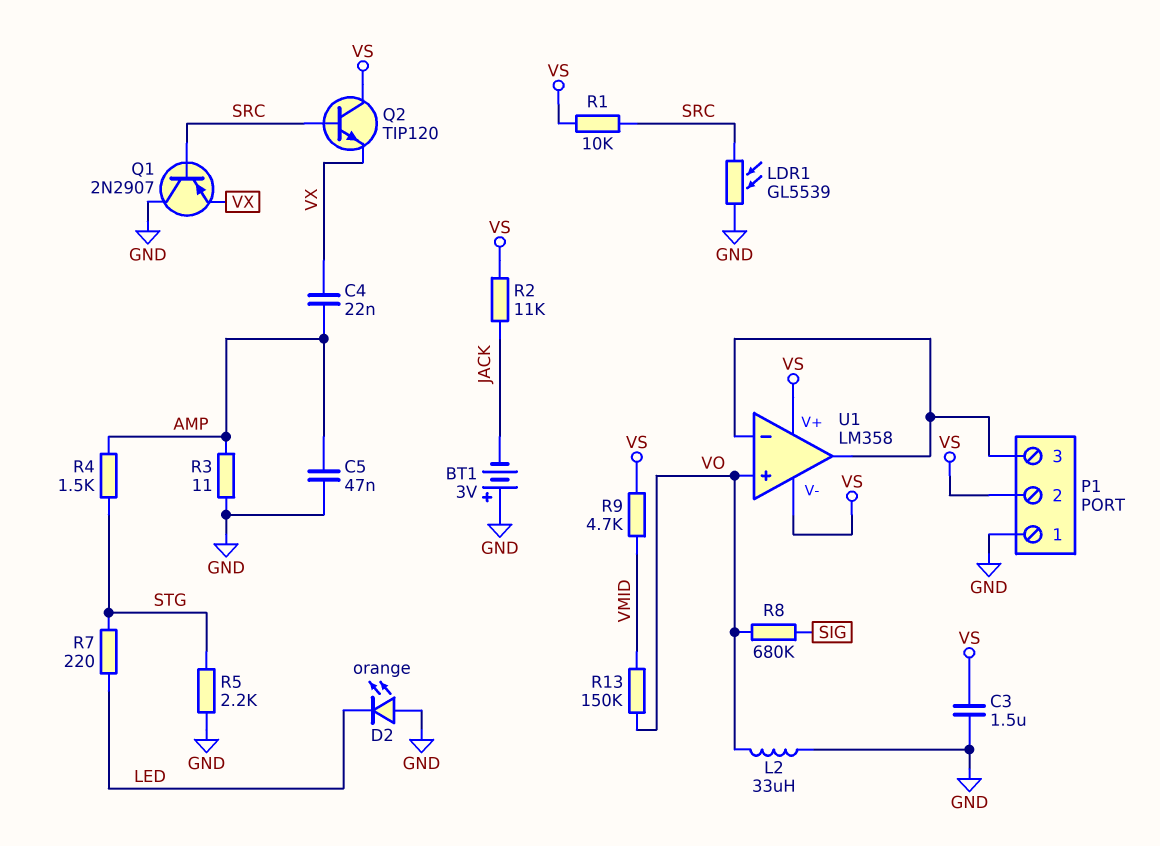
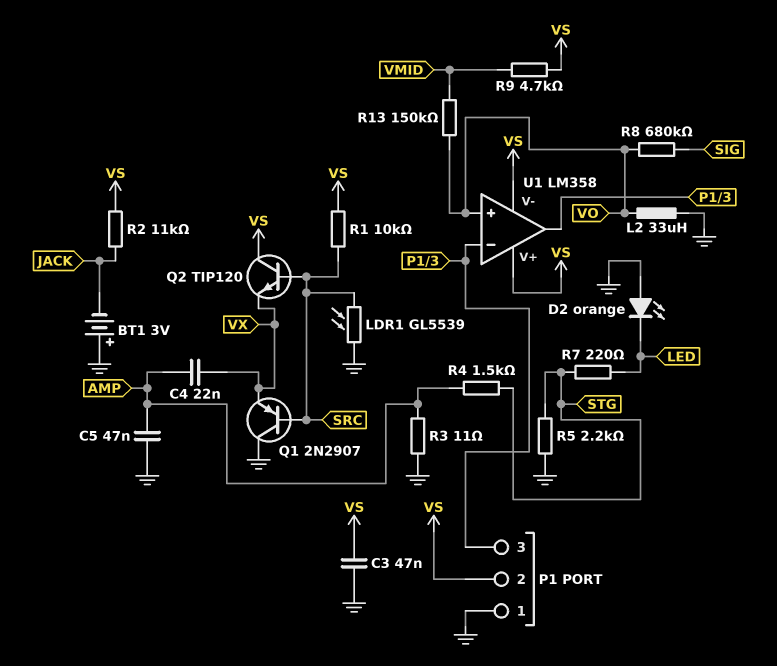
C3: 1.5uF (GND, VS) -> 47nF (GND, VS)

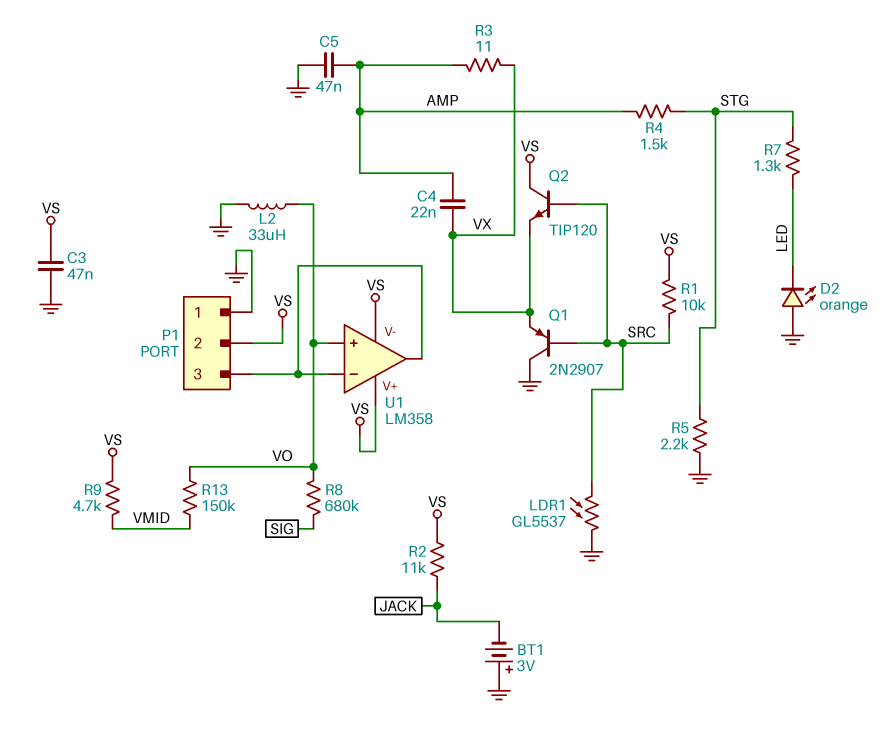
LDR1: GL5539 (GND, SRC) -> GL5537 (GND, SRC)
R3: 11 (AMP, GND) -> 11 (AMP, VX)
R7: 220 (LED, STG) -> 1.3k (LED, STG)

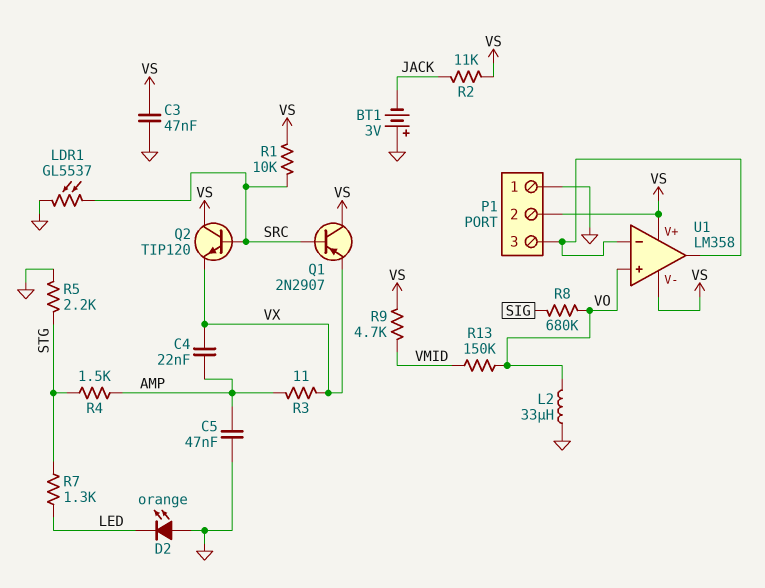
Q1: PNP 2N2907 (B SRC, C GND, E VX) -> PNP 2N2907 (B SRC, C VS, E VX)

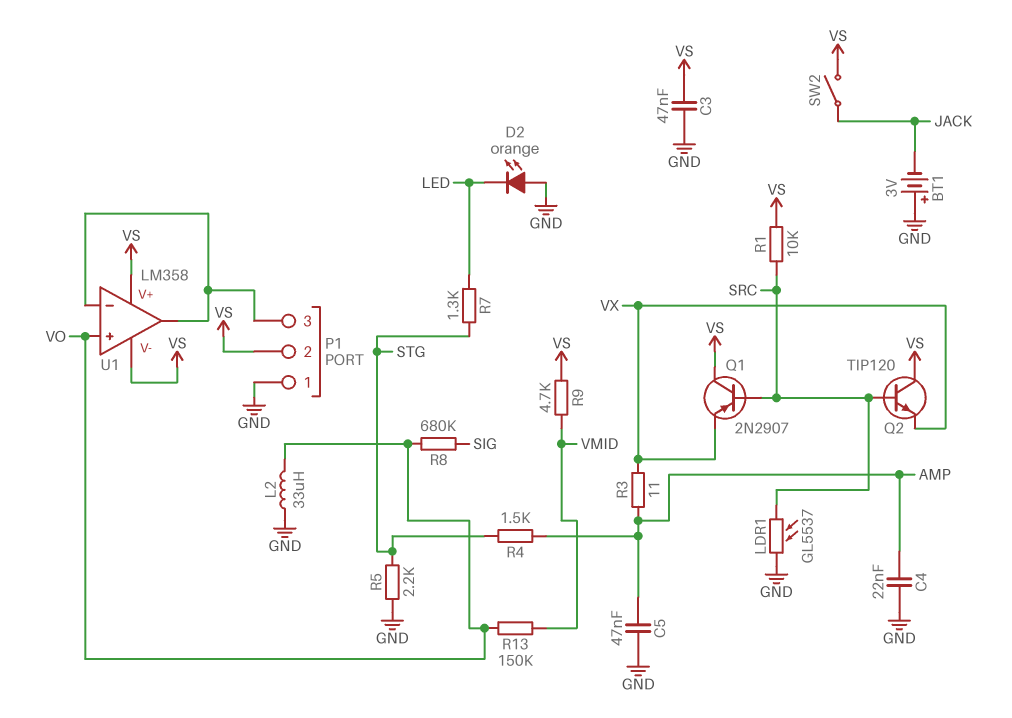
C4: 22nF (AMP, VX) -> 22nF (AMP, GND)
R2: 11k (JACK, VS) -> none
SW2: none -> switch (JACK, VS)

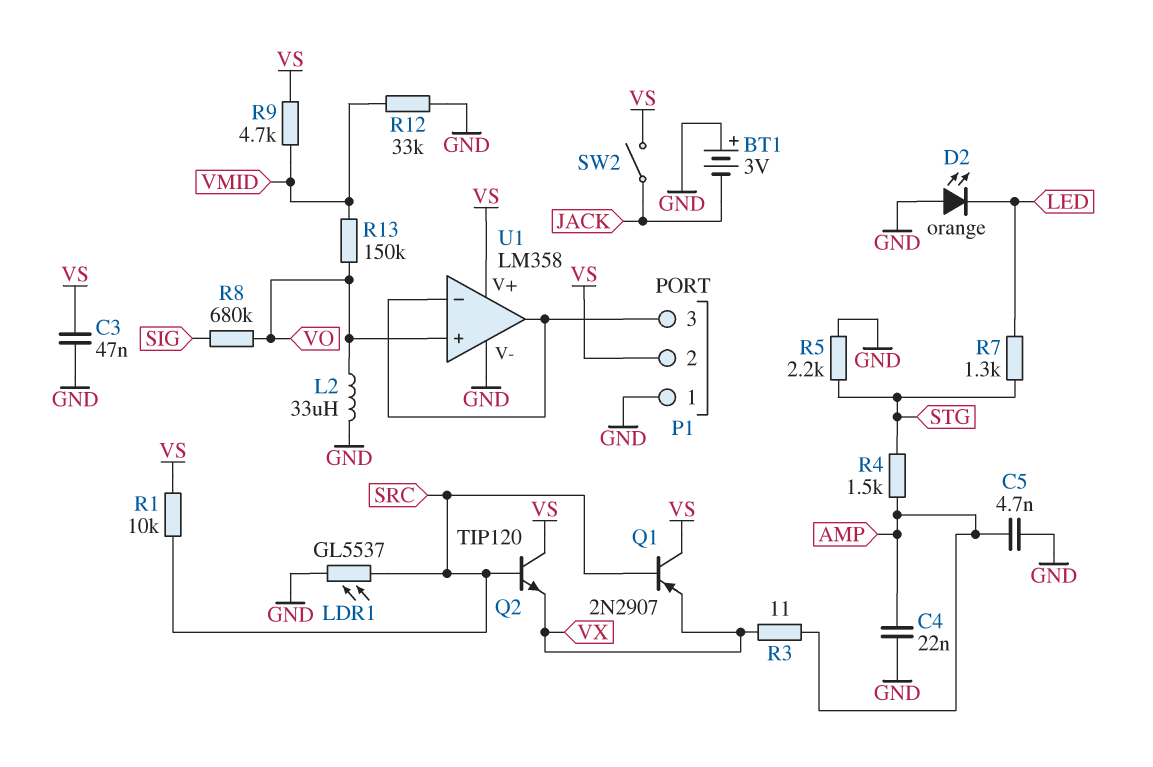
C5: 47nF (AMP, GND) -> 4.7nF (AMP, GND)
R12: none -> 33k (GND, VMID)
U1 pin V-: VS -> GND

